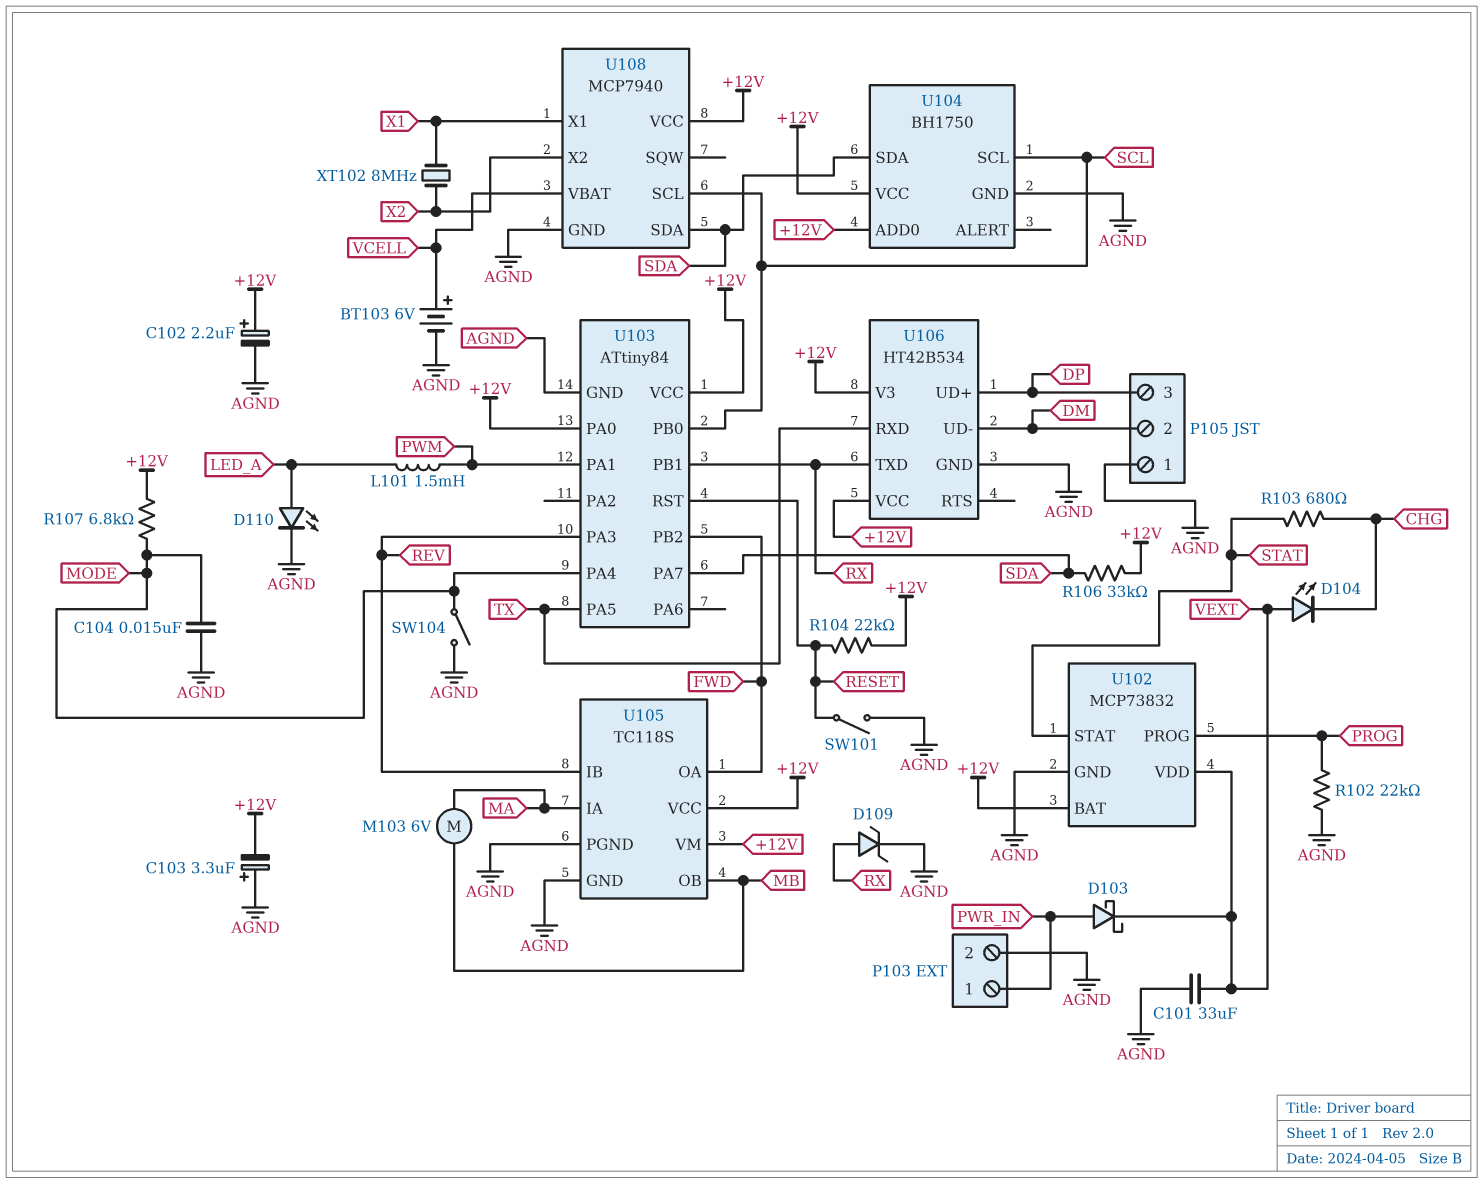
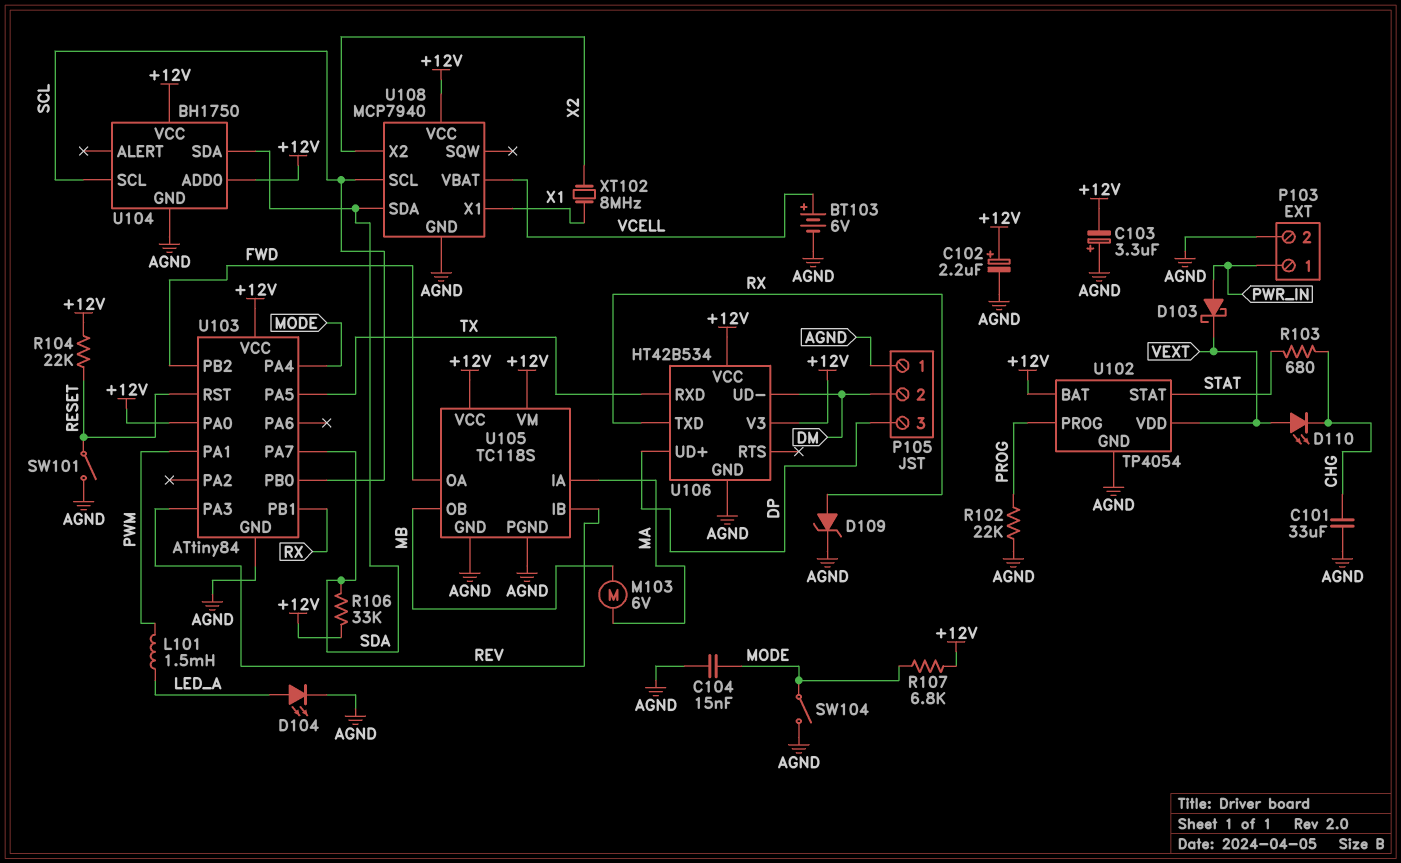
C101: 33uF (AGND, VEXT) -> 33uF (AGND, CHG)
D104: LED (A VEXT, K CHG) -> LED (A LED_A, K AGND)
D110: LED (A LED_A, K AGND) -> LED (A VEXT, K CHG)
U102: MCP73832 -> TP4054

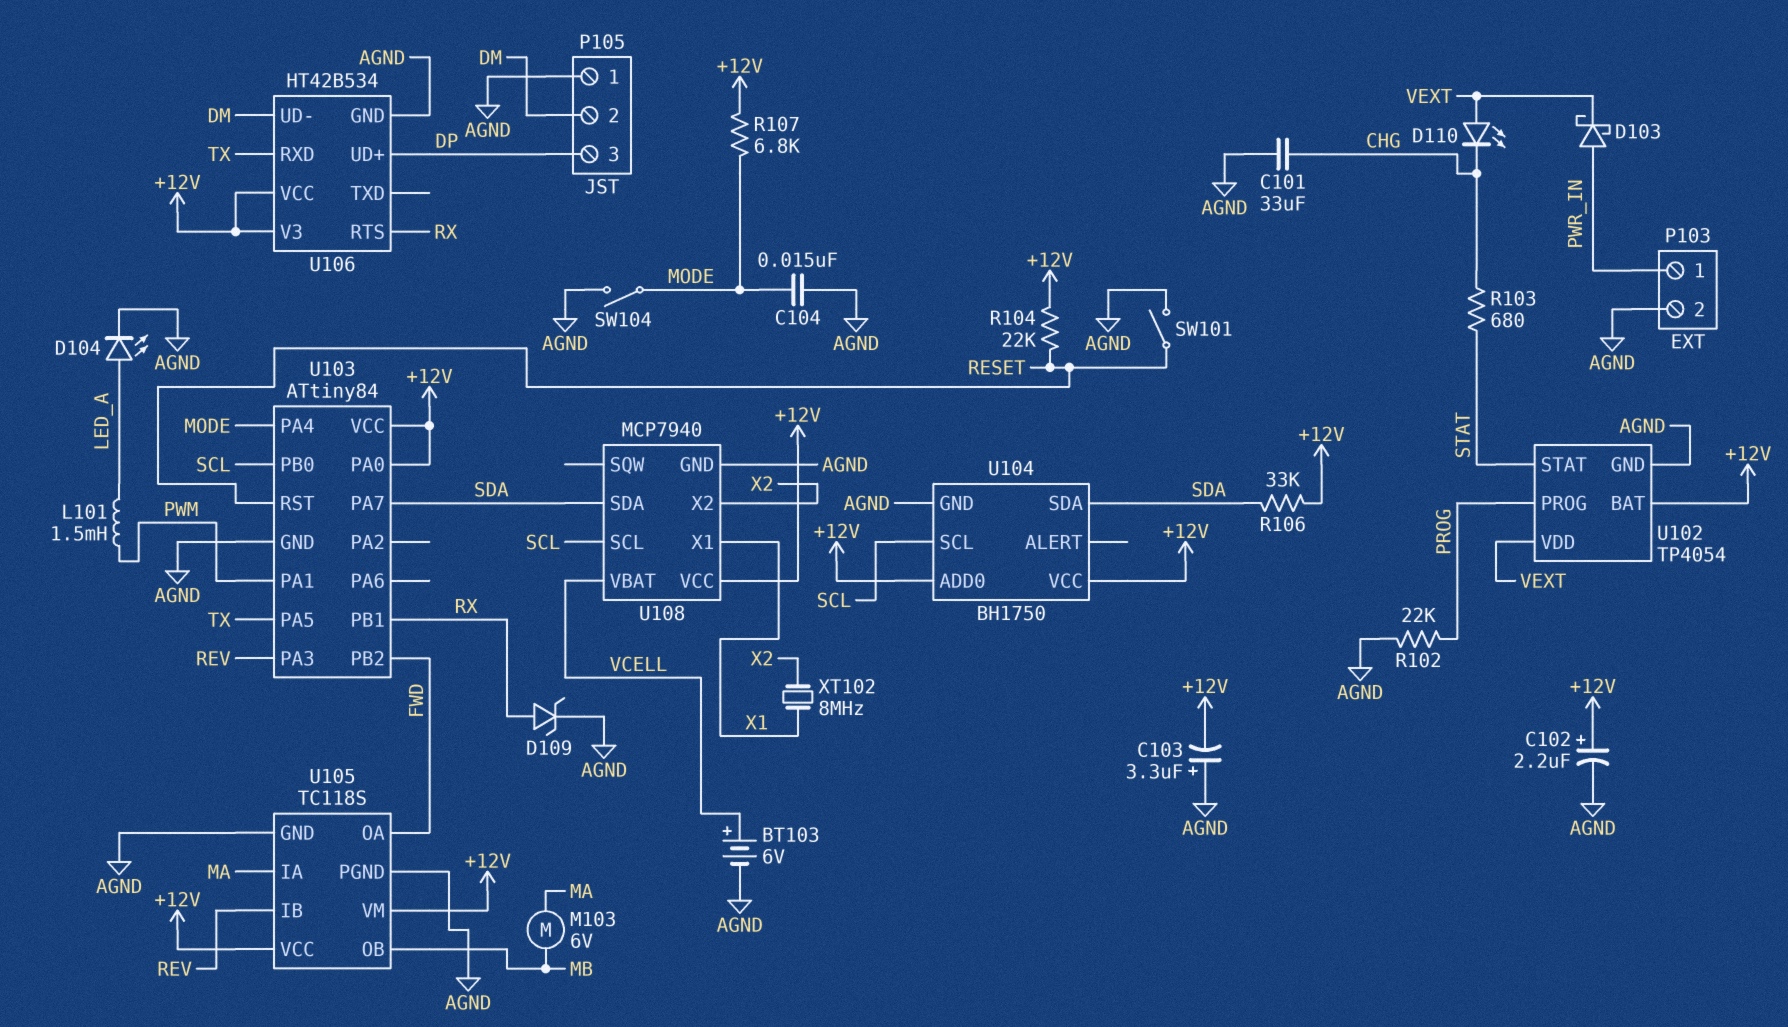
U106 pin RTS: none -> RX
U106 pin TXD: RX -> none

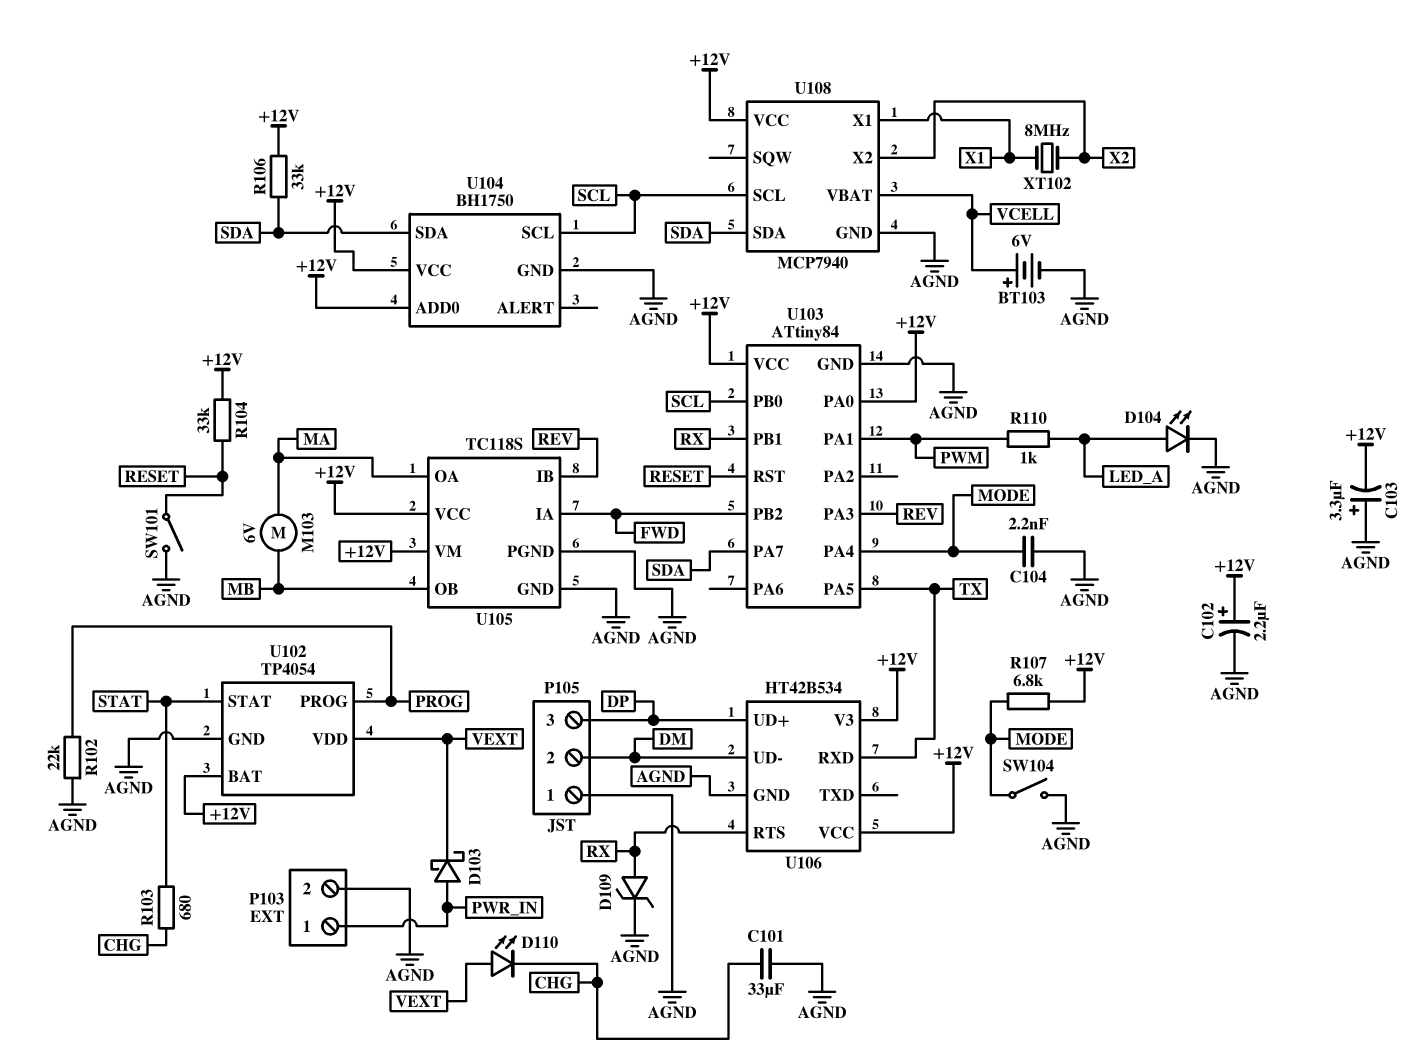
C104: 15nF (AGND, MODE) -> 2.2nF (AGND, MODE)
L101: 1.5mH (LED_A, PWM) -> none
R104: 22k (+12V, RESET) -> 33k (+12V, RESET)
R110: none -> 1k (LED_A, PWM)
U105 pin IA: MA -> FWD
U105 pin OA: FWD -> MA

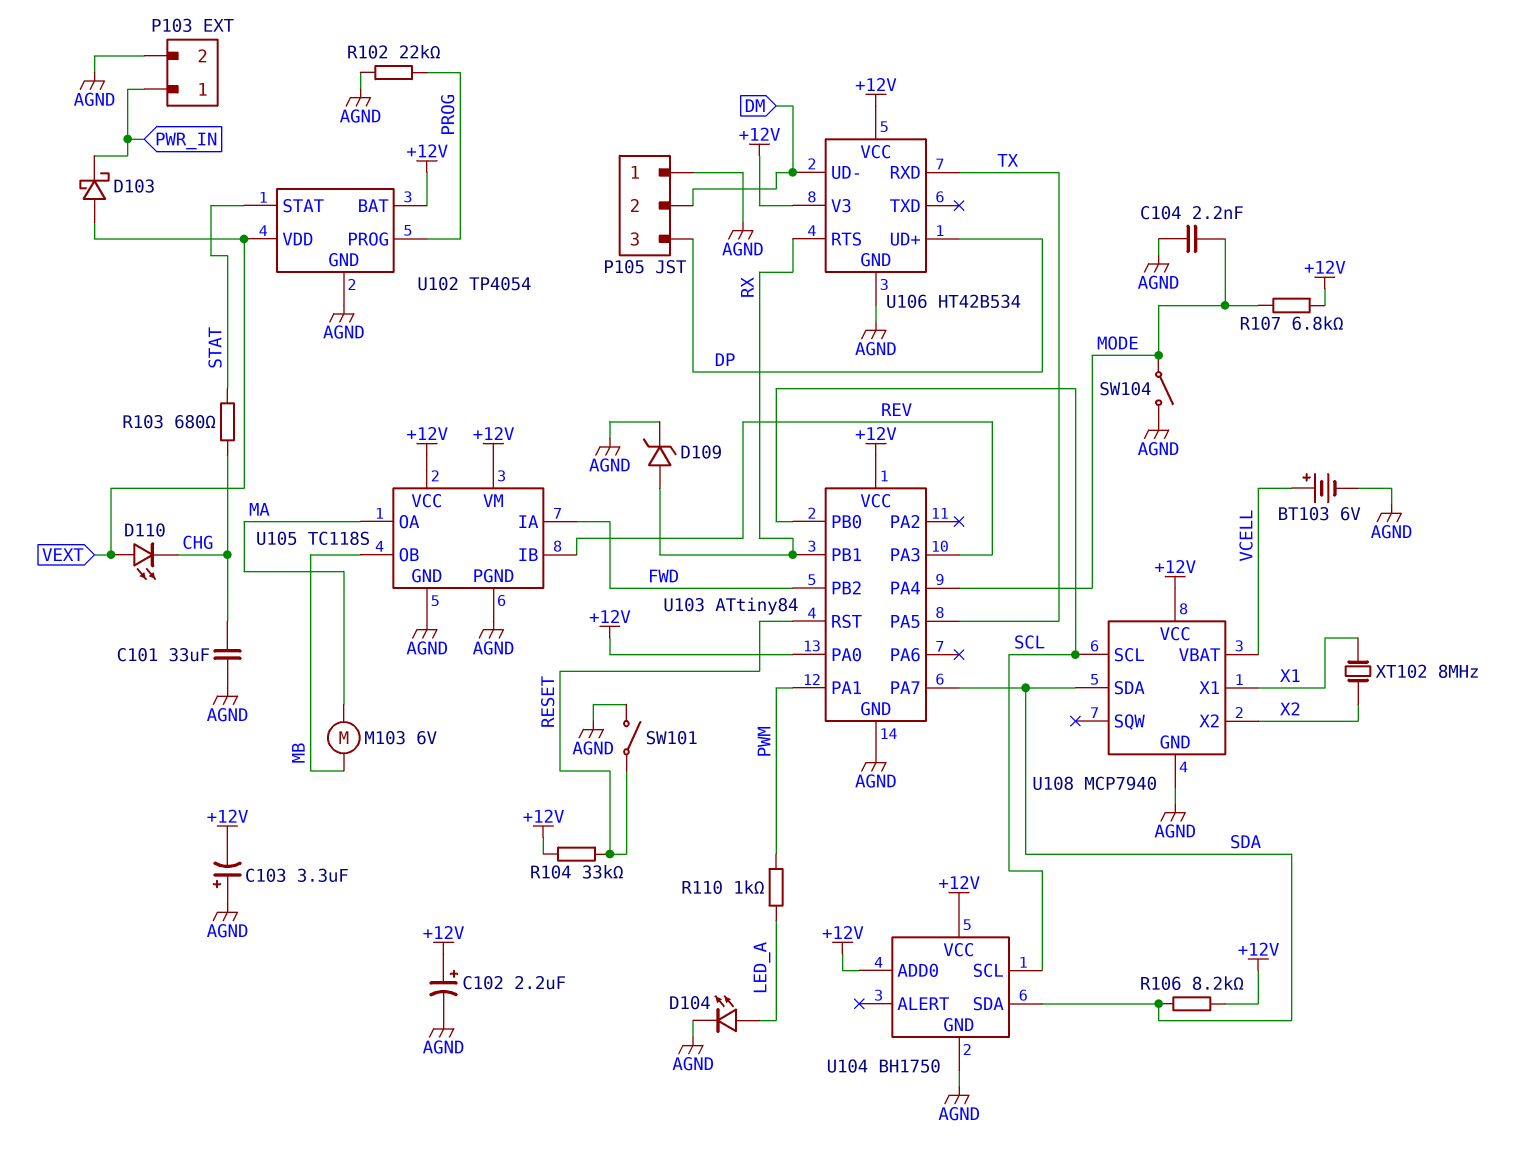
D103: schottky (A PWR_IN, K VEXT) -> schottky (A VEXT, K PWR_IN)
R106: 33k (+12V, SDA) -> 8.2k (+12V, SDA)

